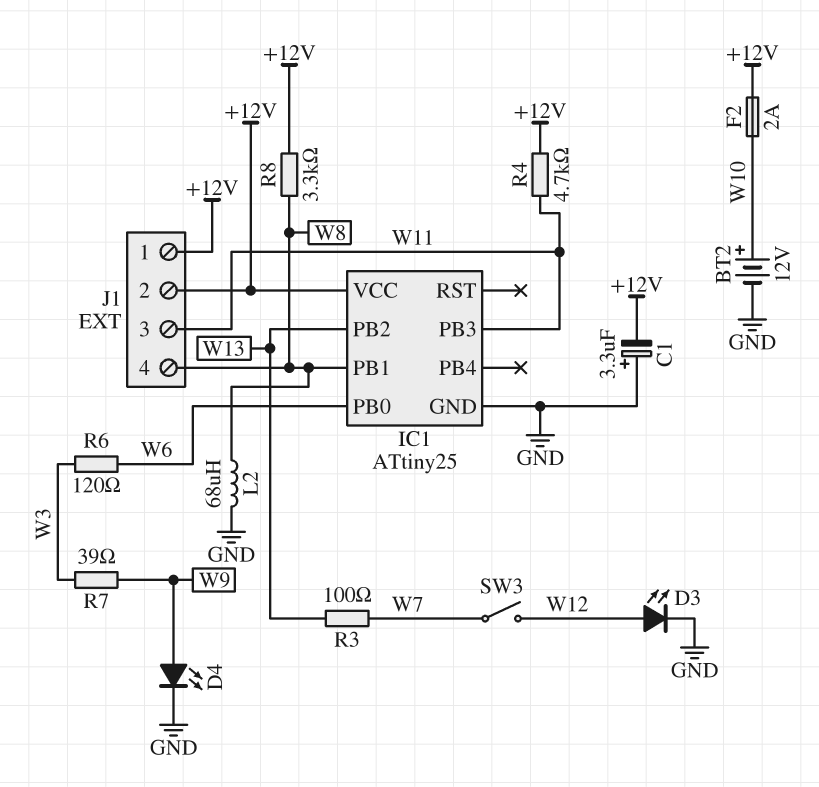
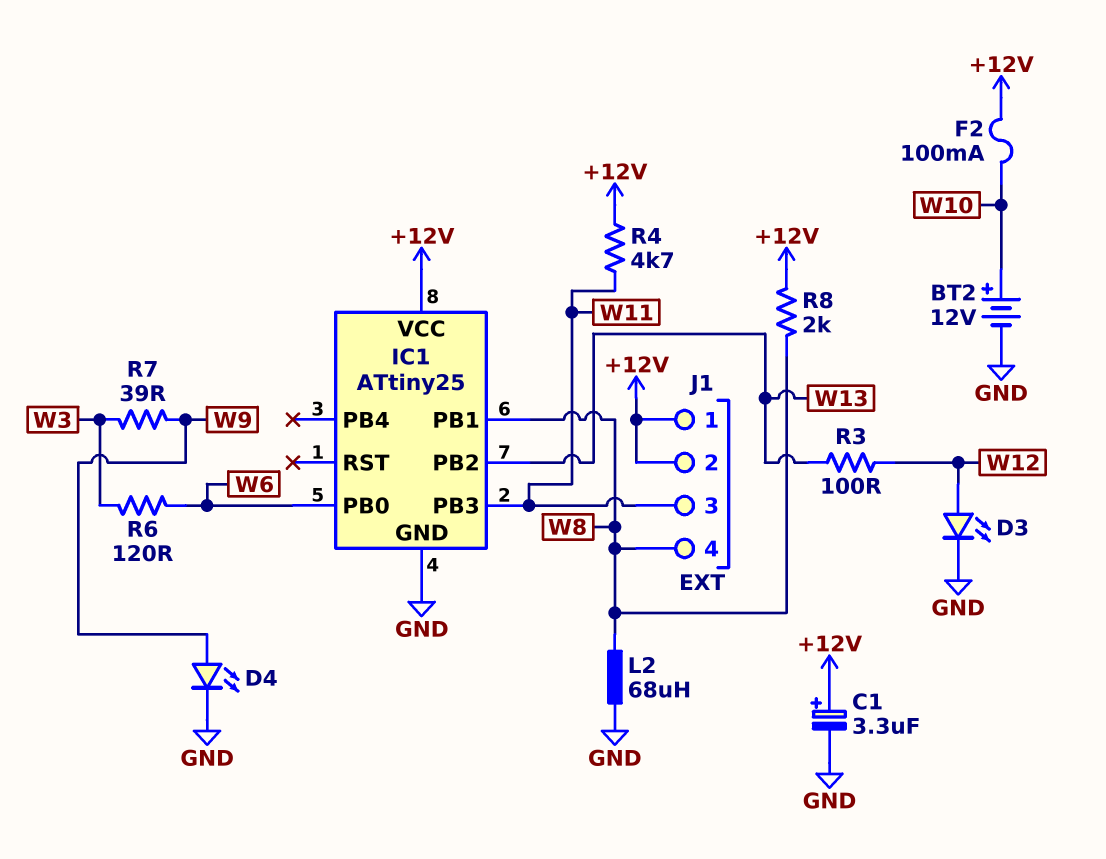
C1: 3.3uF (plus GND, minus +12V) -> 3.3uF (plus +12V, minus GND)
F2: 2A (+12V, W10) -> 100mA (+12V, W10)
R3: 100 (W7, W13) -> 100 (W12, W13)
R8: 3.3k (+12V, W8) -> 2k (+12V, W8)
SW3: switch (W7, W12) -> none

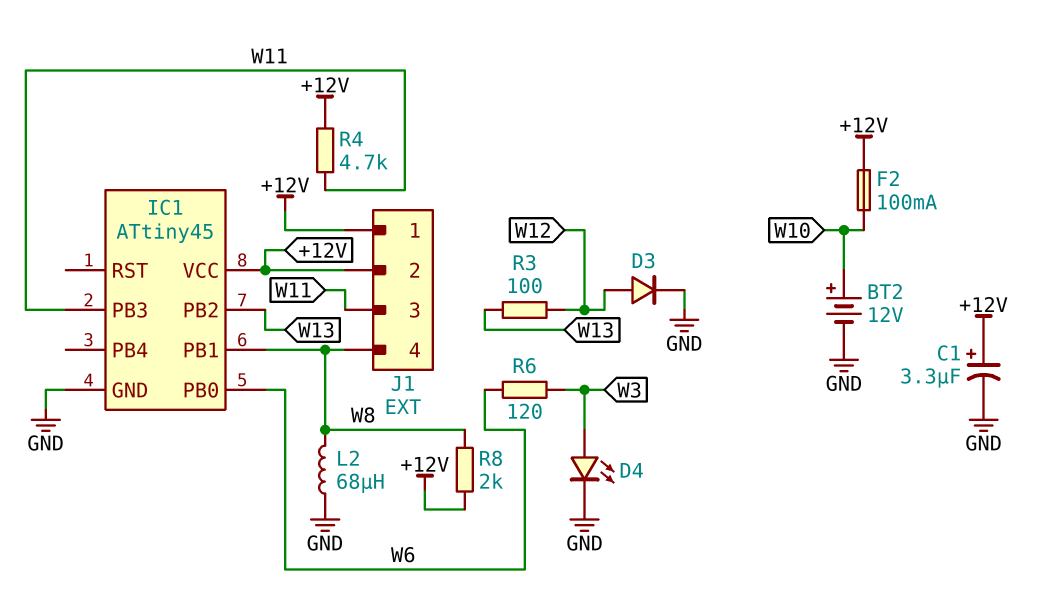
D3: LED (A W12, K GND) -> diode (A W12, K GND)
D4: LED (A W9, K GND) -> LED (A W3, K GND)
IC1: ATtiny25 -> ATtiny45
R7: 39 (W3, W9) -> none

